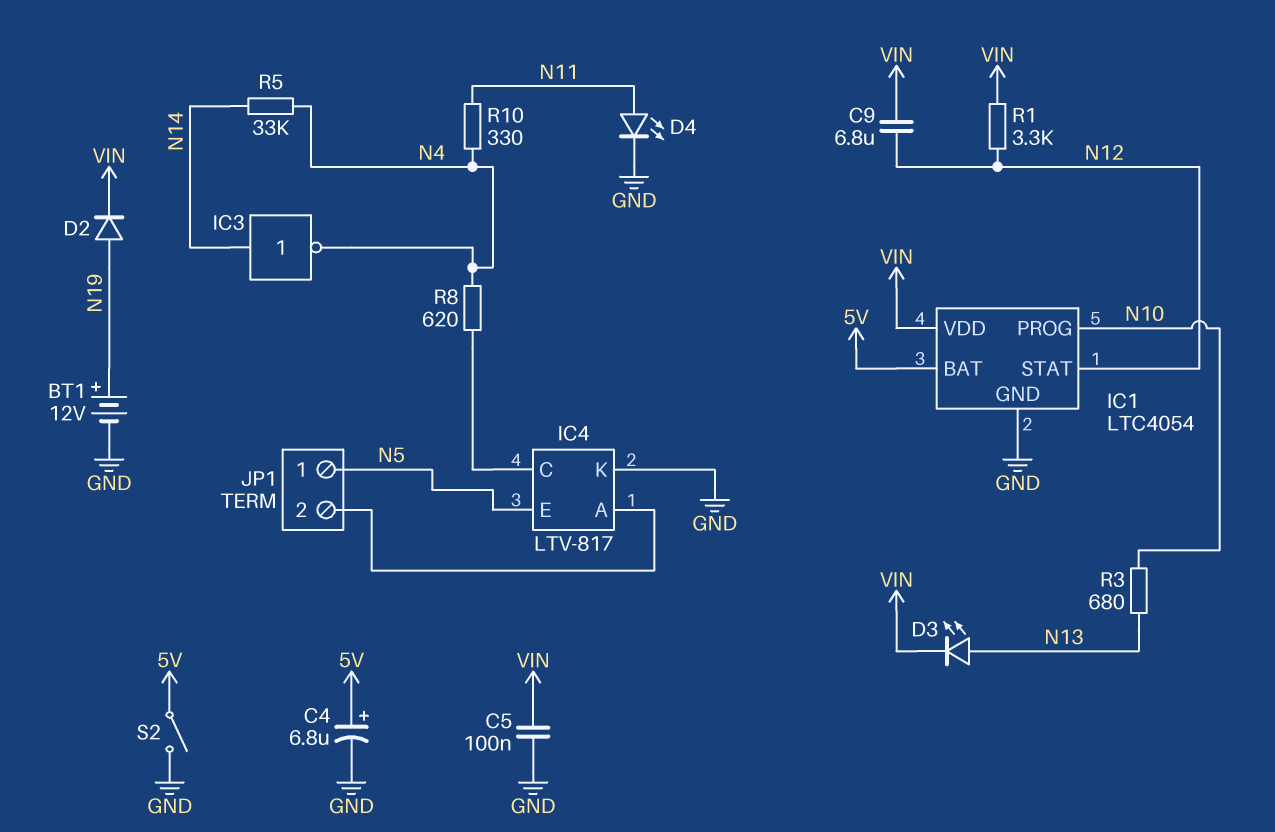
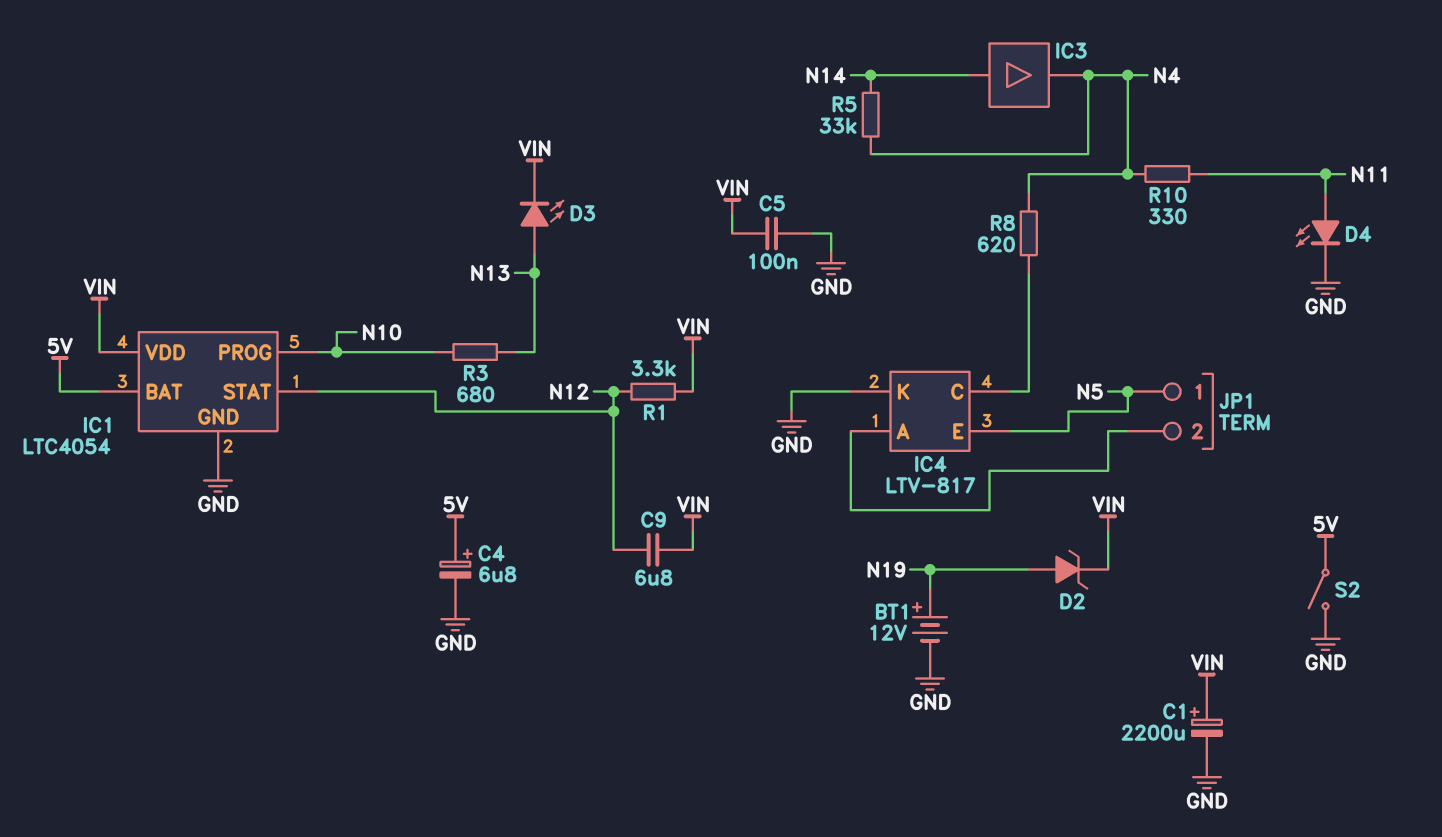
C1: none -> 2200uF (plus VIN, minus GND)
D2: diode (A N19, K VIN) -> zener (A N19, K VIN)
IC3: NOT (in N14, out N4) -> buffer (in N14, out N4)

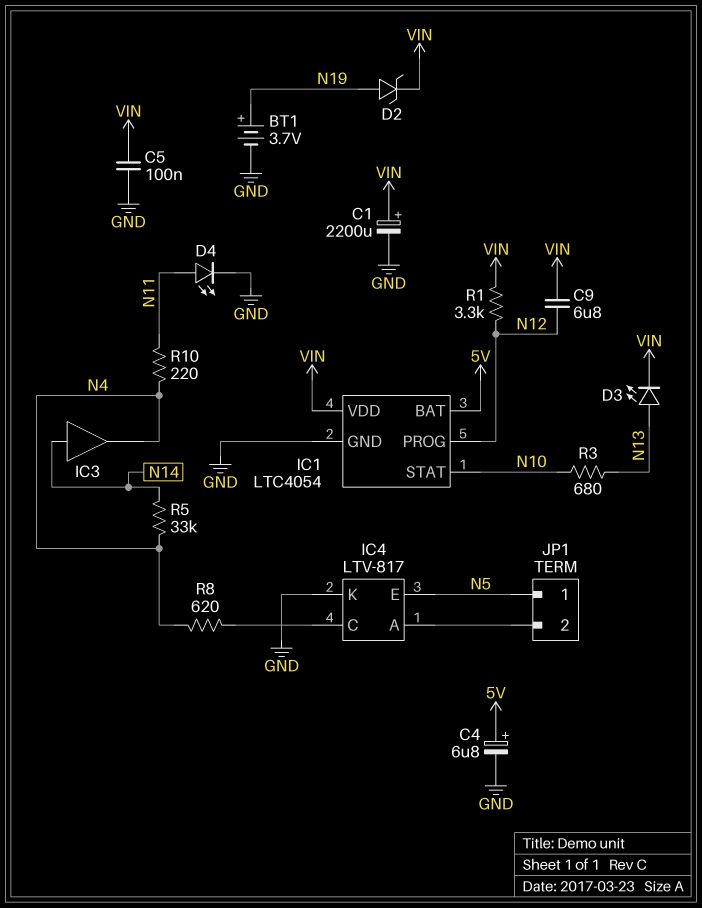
BT1: 12V (plus N19, minus GND) -> 3.7V (plus N19, minus GND)
IC1 pin PROG: N10 -> N12
IC1 pin STAT: N12 -> N10
R10: 330 (N4, N11) -> 220 (N4, N11)
S2: switch (5V, GND) -> none

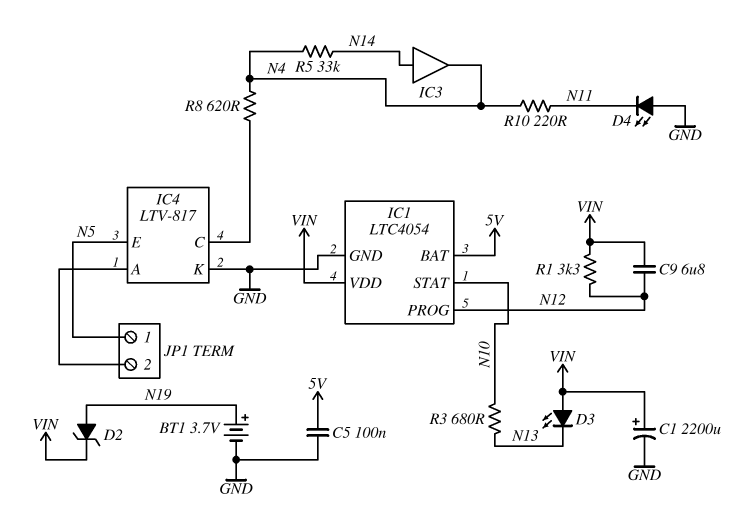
C4: 6.8uF (plus 5V, minus GND) -> none
C5: 100nF (GND, VIN) -> 100nF (5V, GND)
D3: LED (A N13, K VIN) -> LED (A VIN, K N13)
D4: LED (A N11, K GND) -> LED (A GND, K N11)

